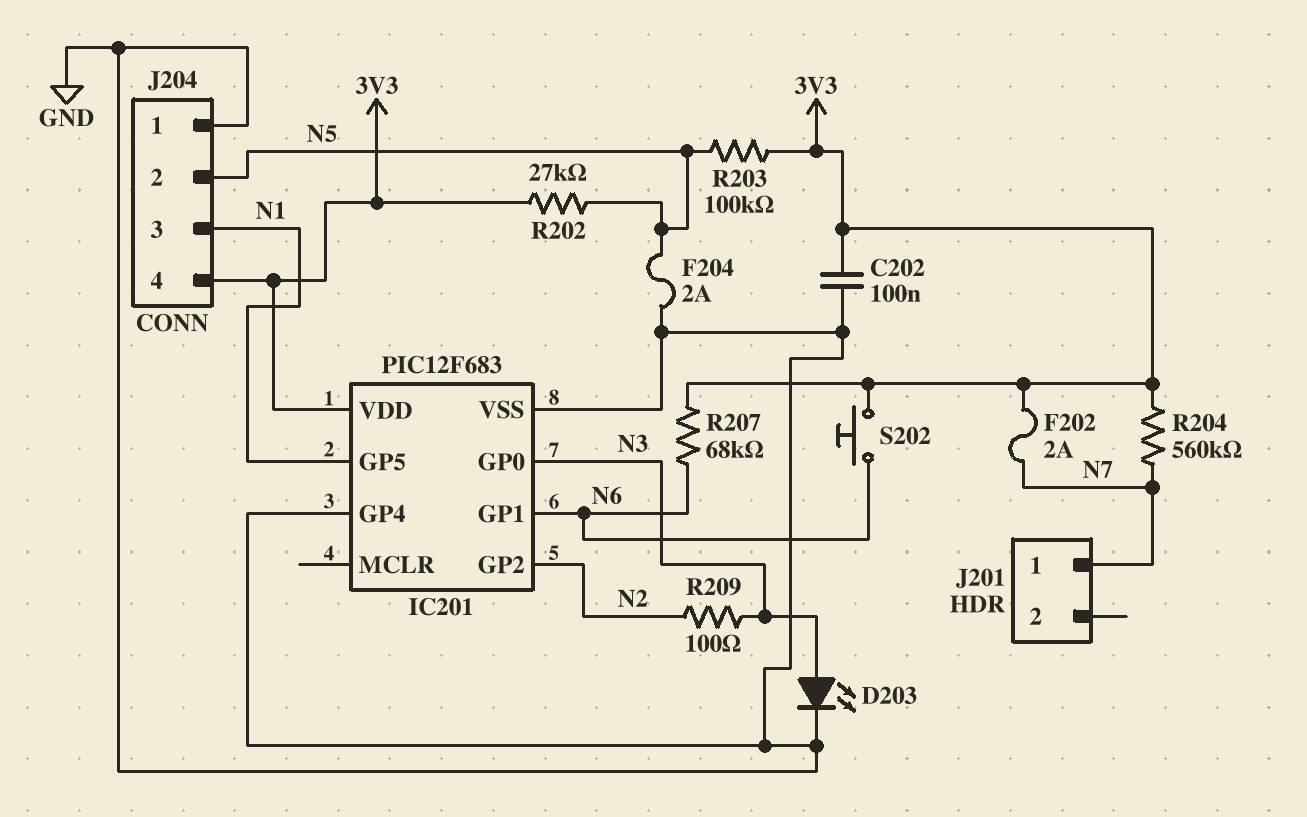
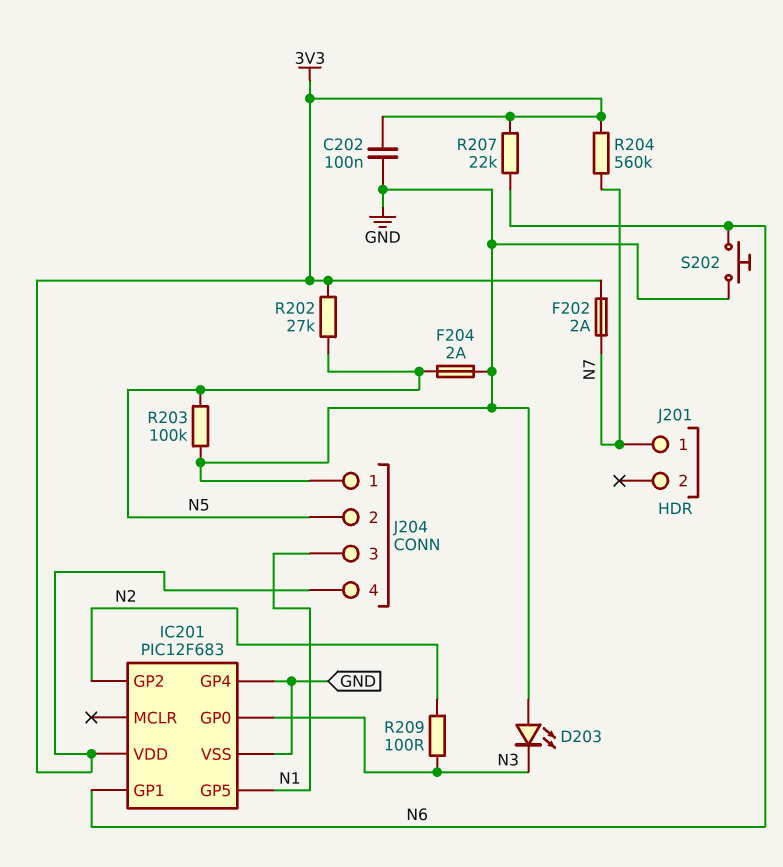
D203: LED (A N3, K GND) -> LED (A GND, K N3)
R203: 100k (3V3, N5) -> 100k (GND, N5)
R207: 68k (3V3, N6) -> 22k (3V3, N6)
S202: button (3V3, N6) -> button (GND, N6)

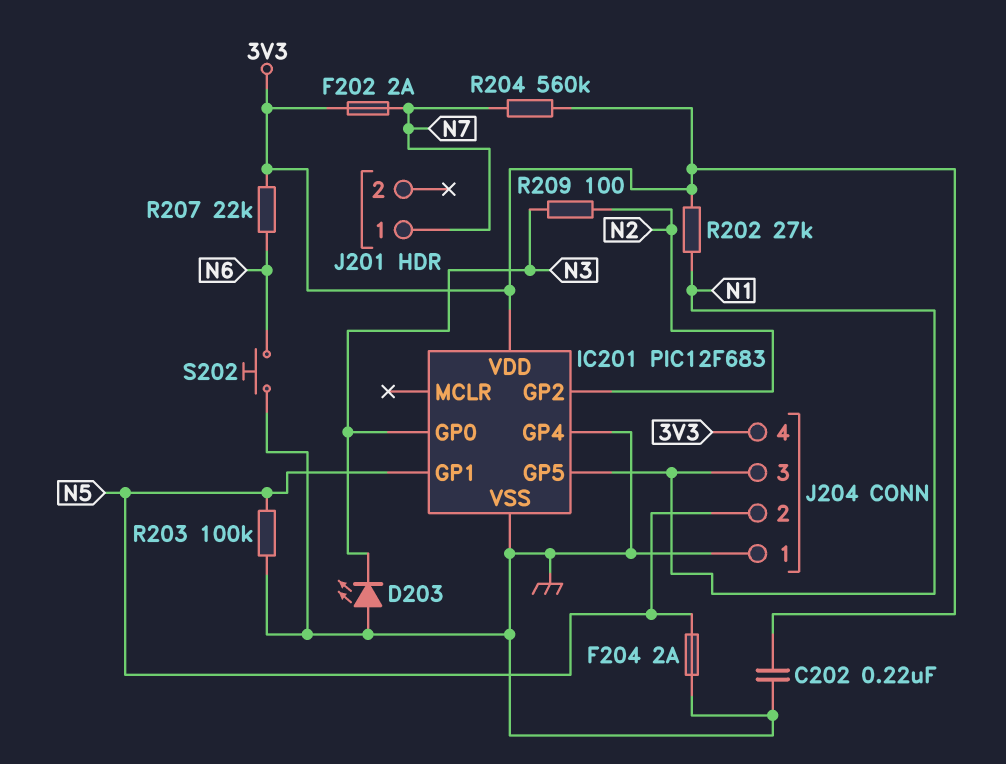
C202: 100nF (3V3, GND) -> 220nF (3V3, GND)
IC201 pin GP1: N6 -> N5
R202: 27k (3V3, N5) -> 27k (3V3, N1)

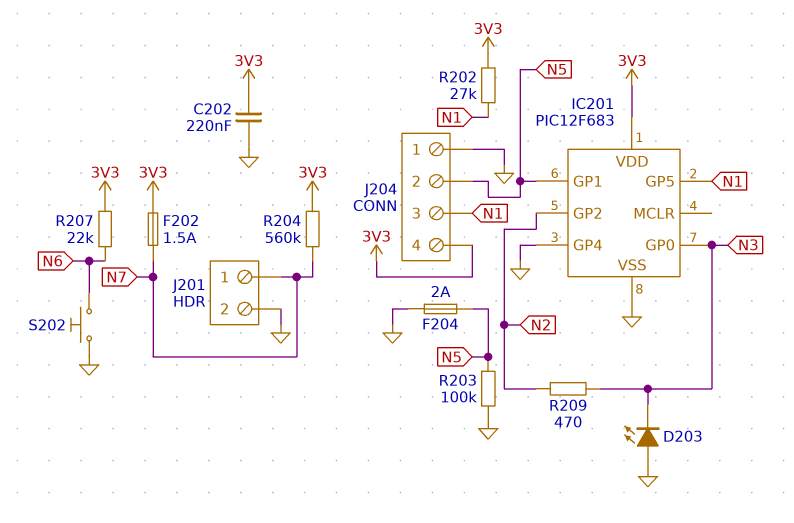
F202: 2A (3V3, N7) -> 1.5A (3V3, N7)
J201 pin 2: none -> GND
R209: 100 (N2, N3) -> 470 (N2, N3)

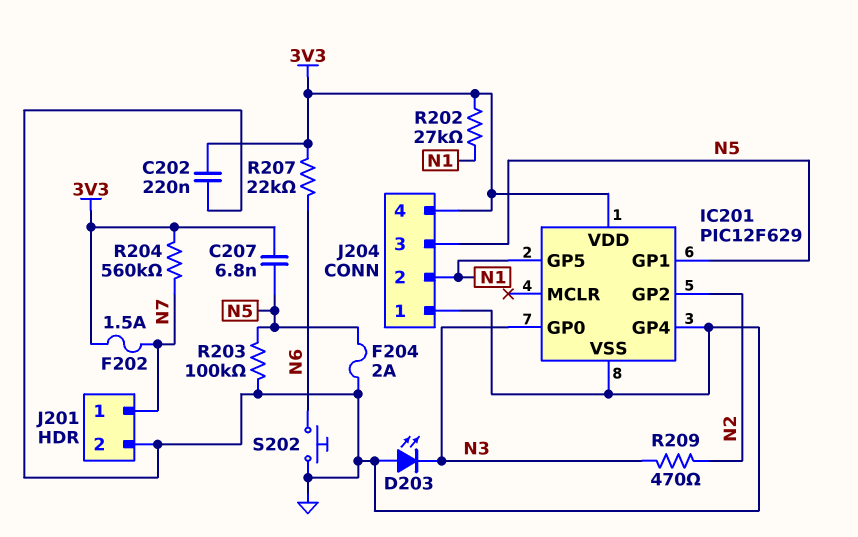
C207: none -> 6.8nF (3V3, N5)
IC201: PIC12F683 -> PIC12F629
J204 pin 2: N5 -> N1
J204 pin 3: N1 -> N5

